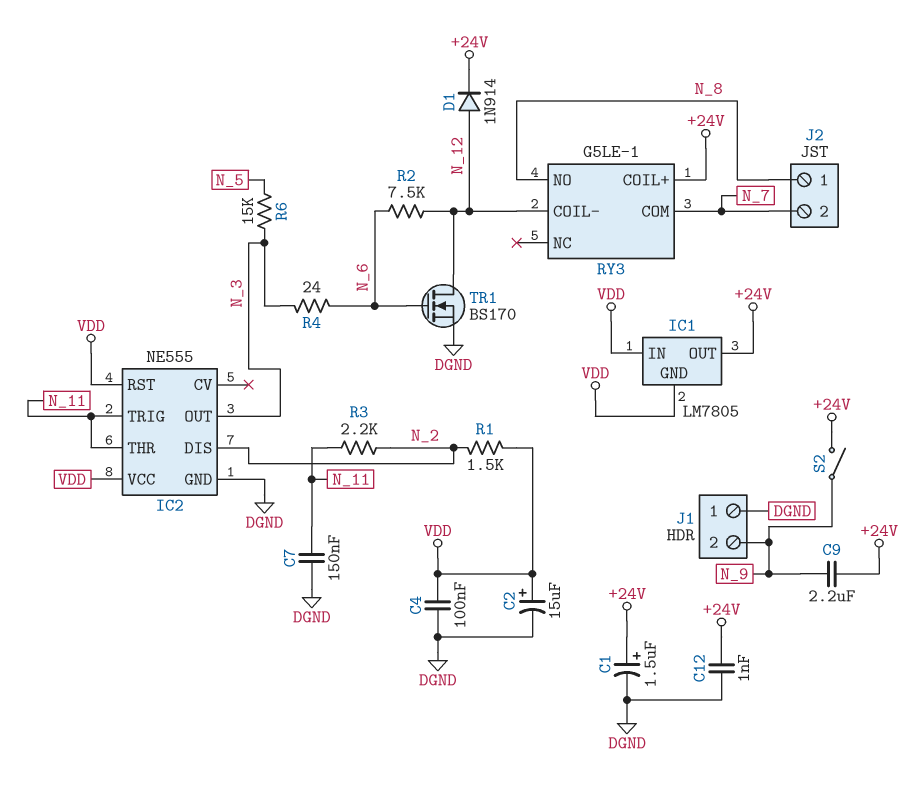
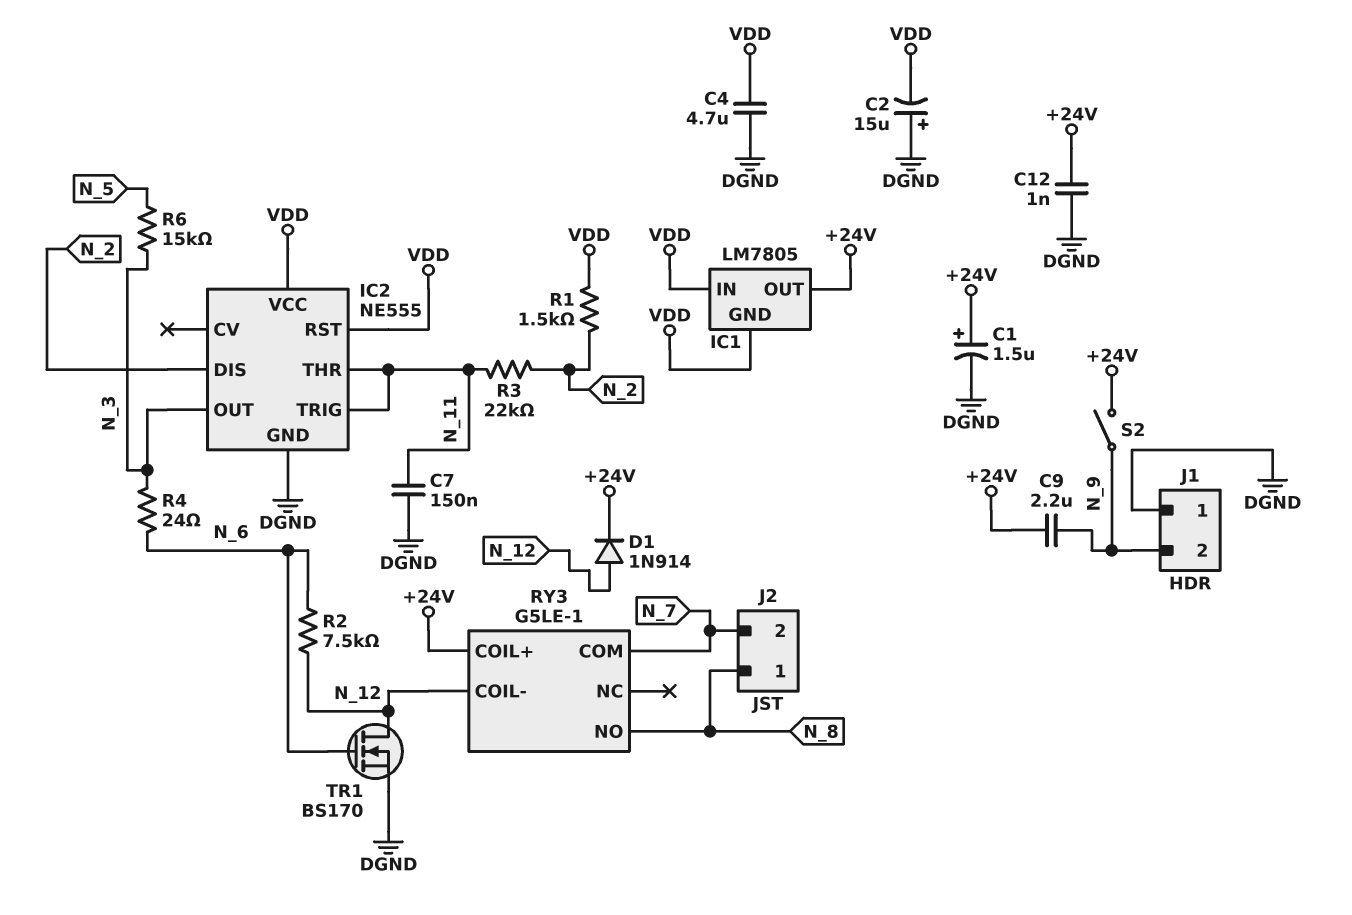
C2: 15uF (plus VDD, minus DGND) -> 15uF (plus DGND, minus VDD)
C4: 100nF (DGND, VDD) -> 4.7uF (DGND, VDD)
R3: 2.2k (N_2, N_11) -> 22k (N_2, N_11)

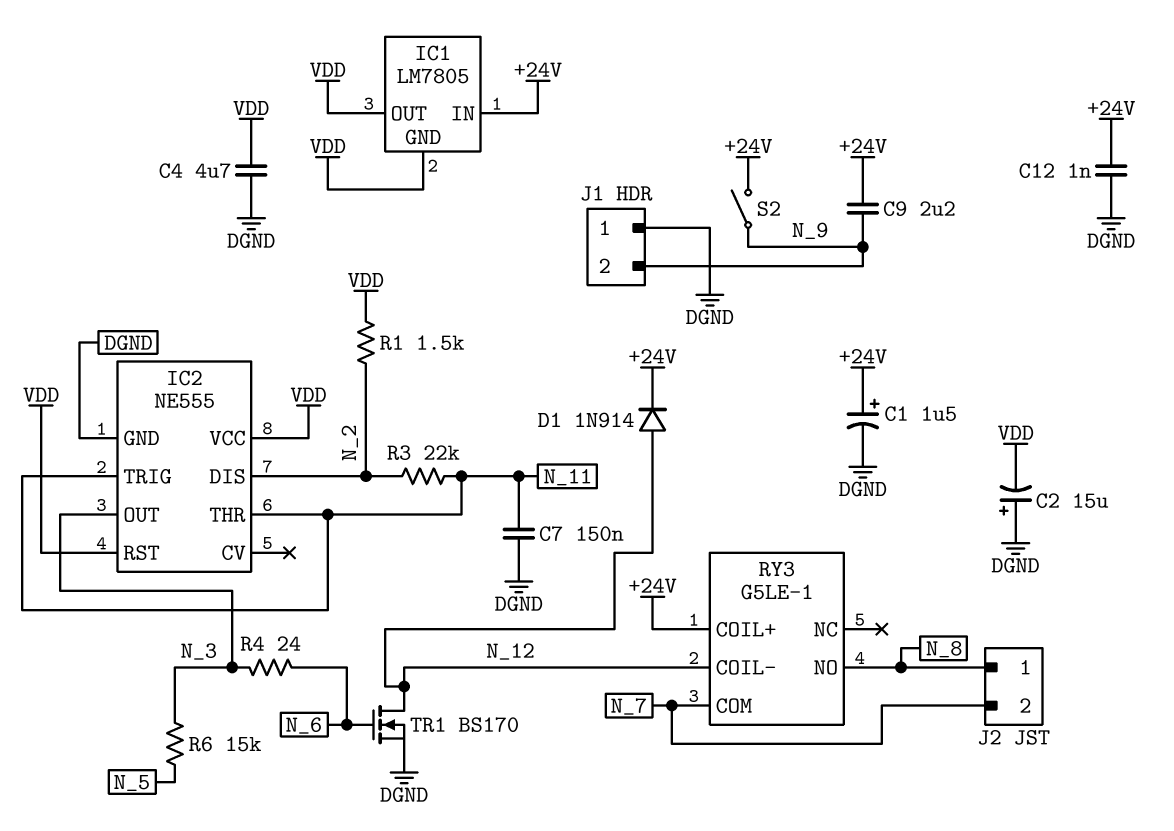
IC1 pin IN: VDD -> +24V
IC1 pin OUT: +24V -> VDD
R2: 7.5k (N_6, N_12) -> none

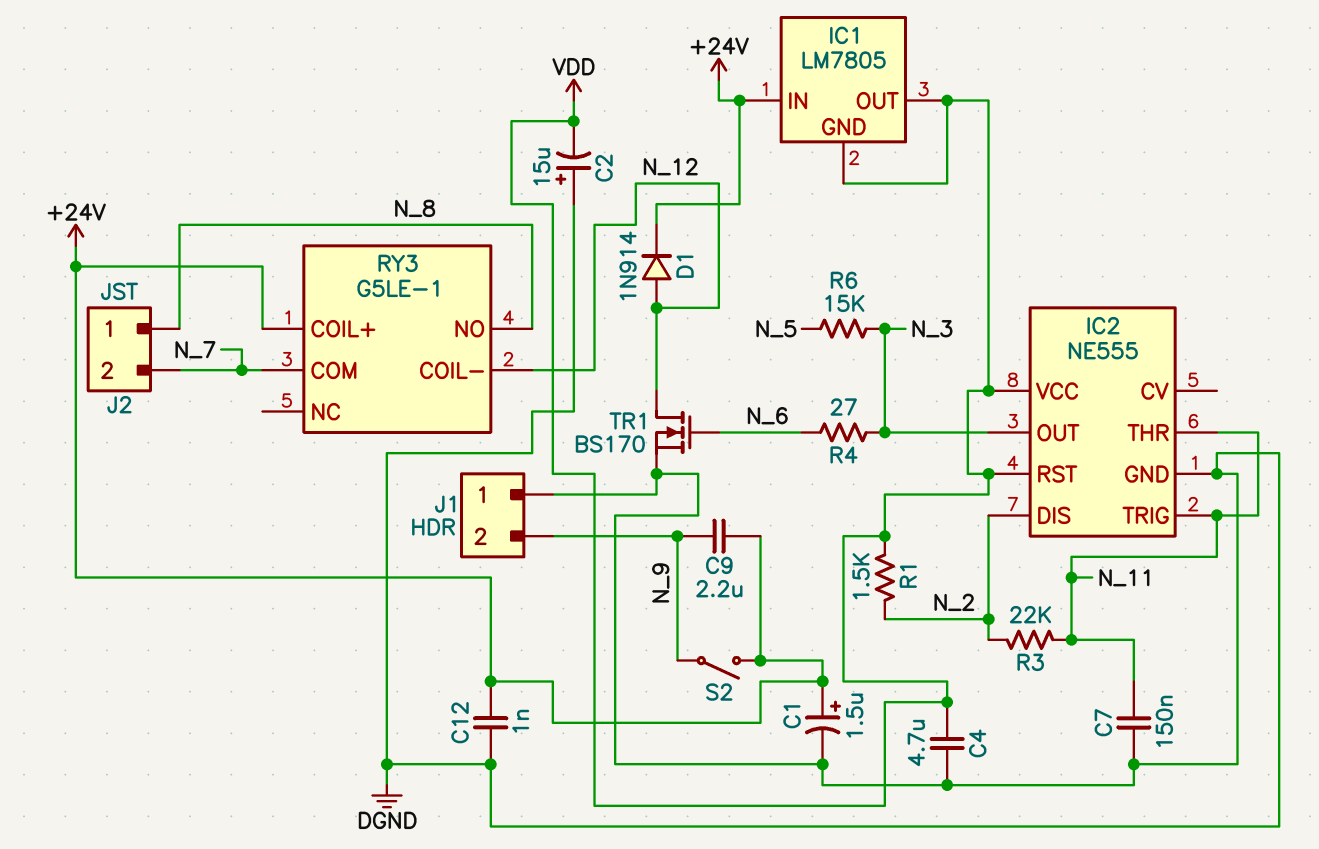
R4: 24 (N_3, N_6) -> 27 (N_3, N_6)

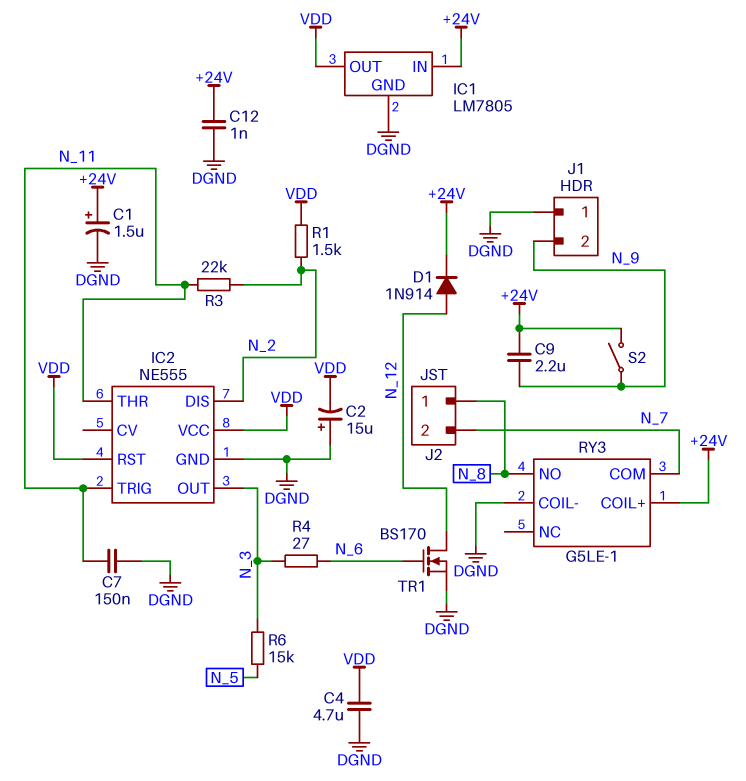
IC1 pin GND: VDD -> DGND
RY3 pin COIL-: N_12 -> DGND

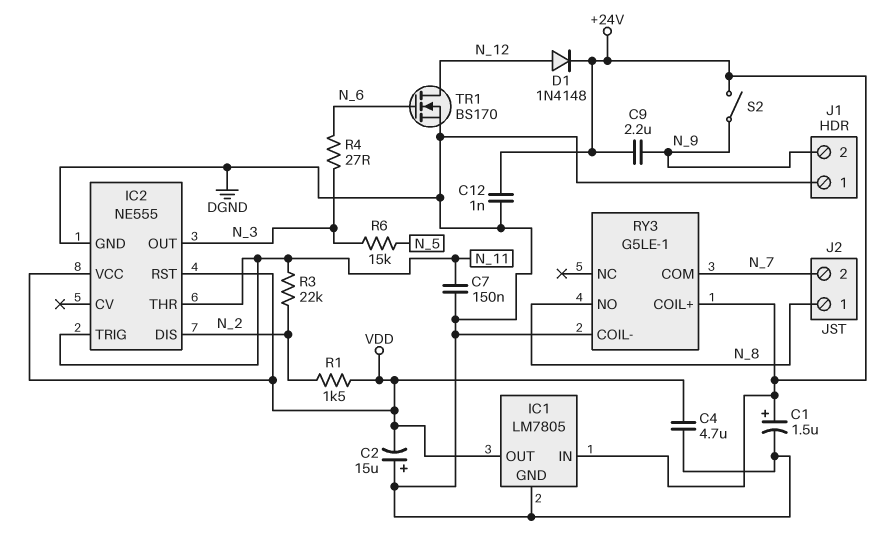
D1: diode 1N914 (A N_12, K +24V) -> diode 1N4148 (A N_12, K +24V)

